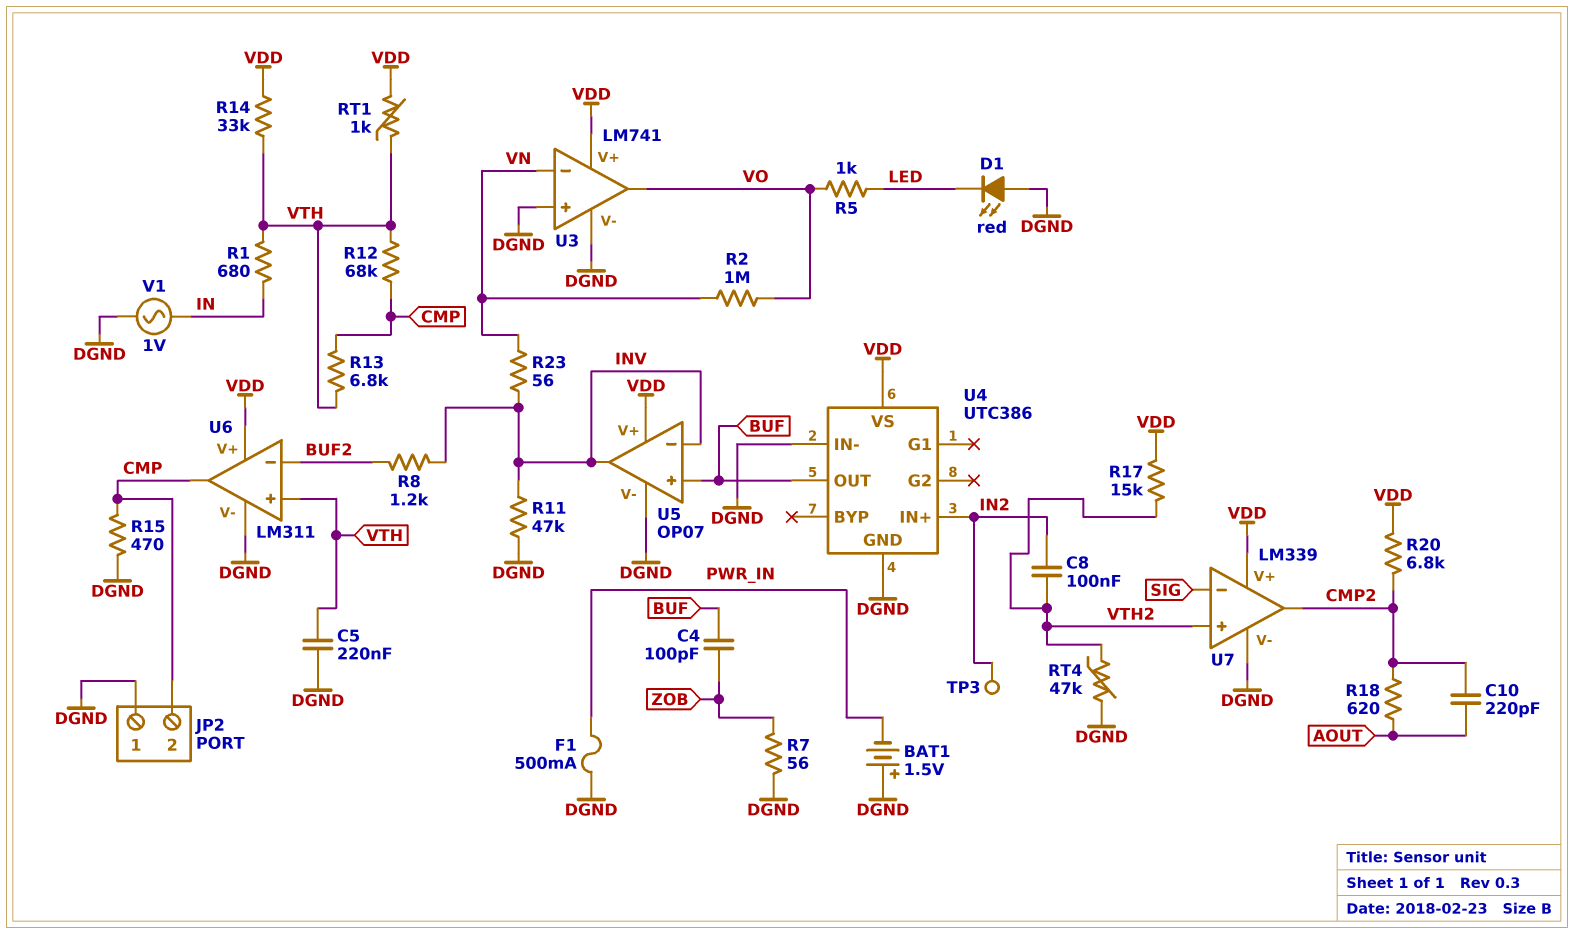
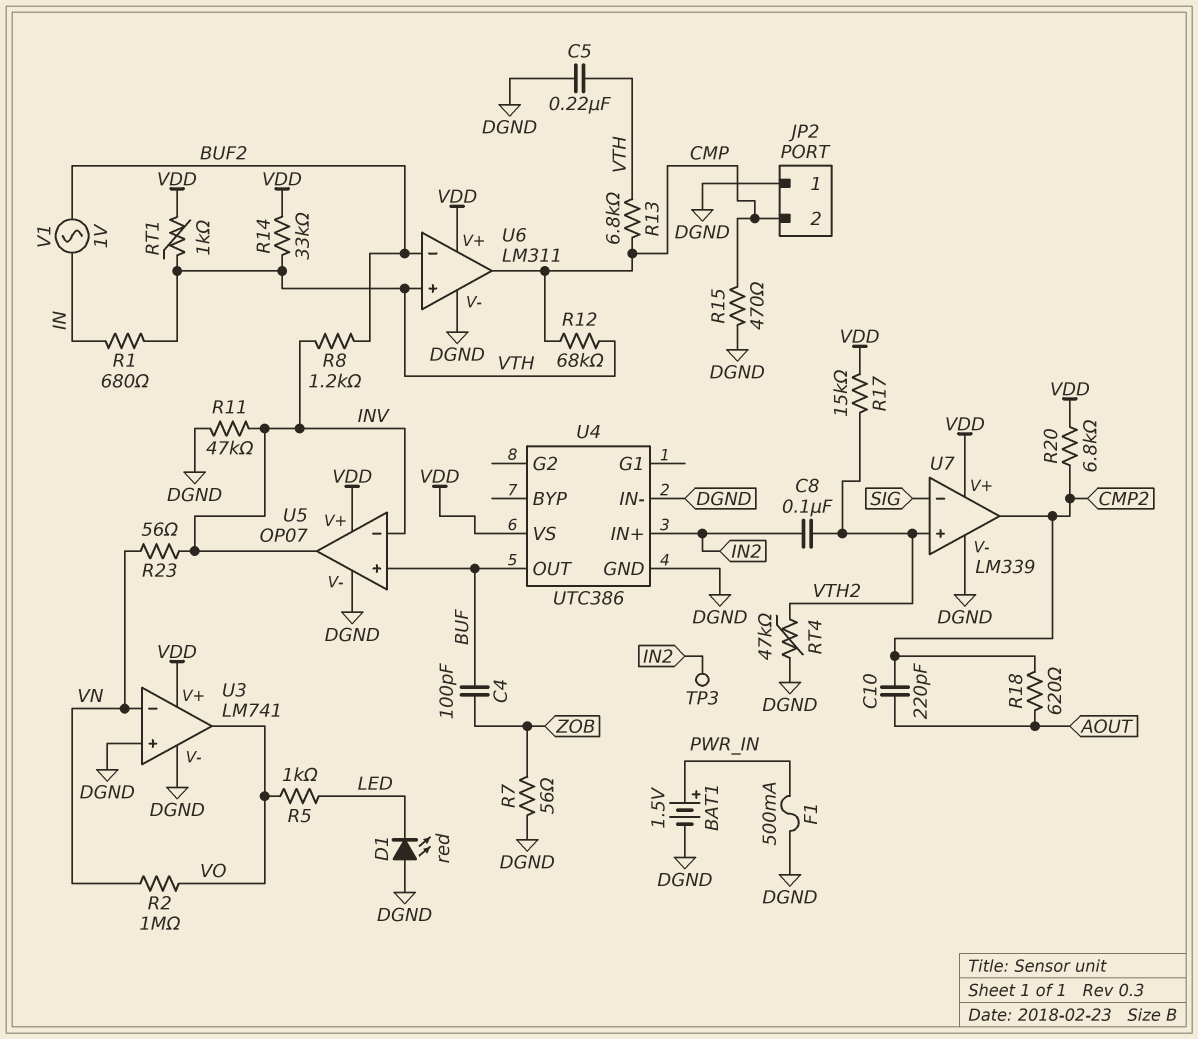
BAT1: 1.5V (plus DGND, minus PWR_IN) -> 1.5V (plus PWR_IN, minus DGND)
V1: AC 1V (DGND, IN) -> AC 1V (BUF2, IN)

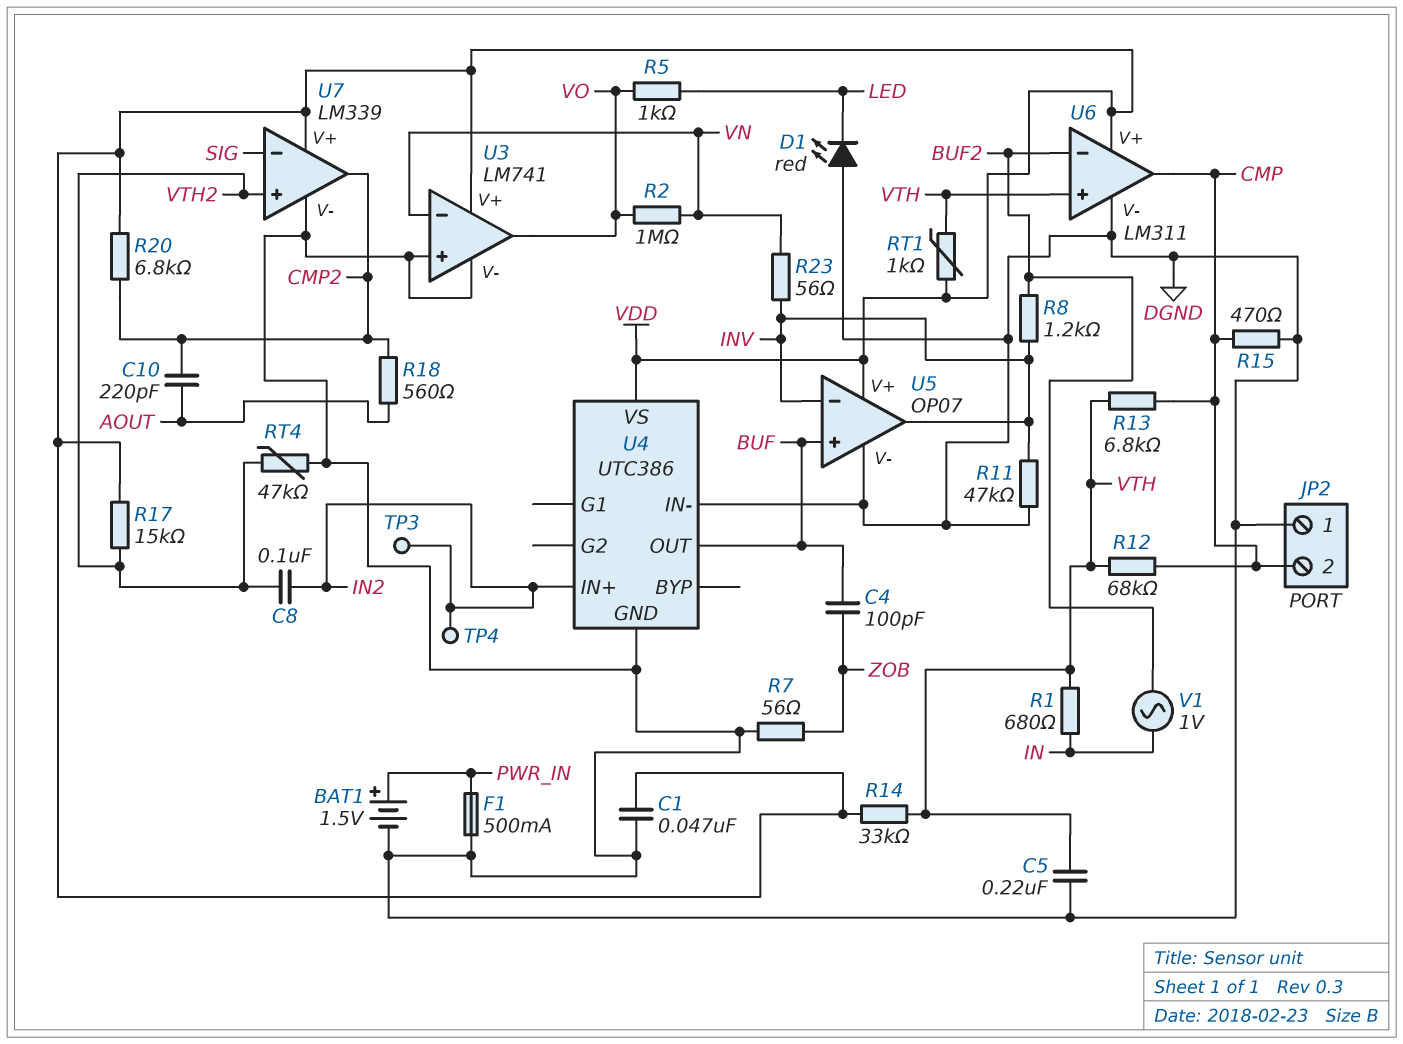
C1: none -> 47nF (DGND, VDD)
R18: 620 (AOUT, CMP2) -> 560 (AOUT, CMP2)
TP4: none -> test point (IN2)

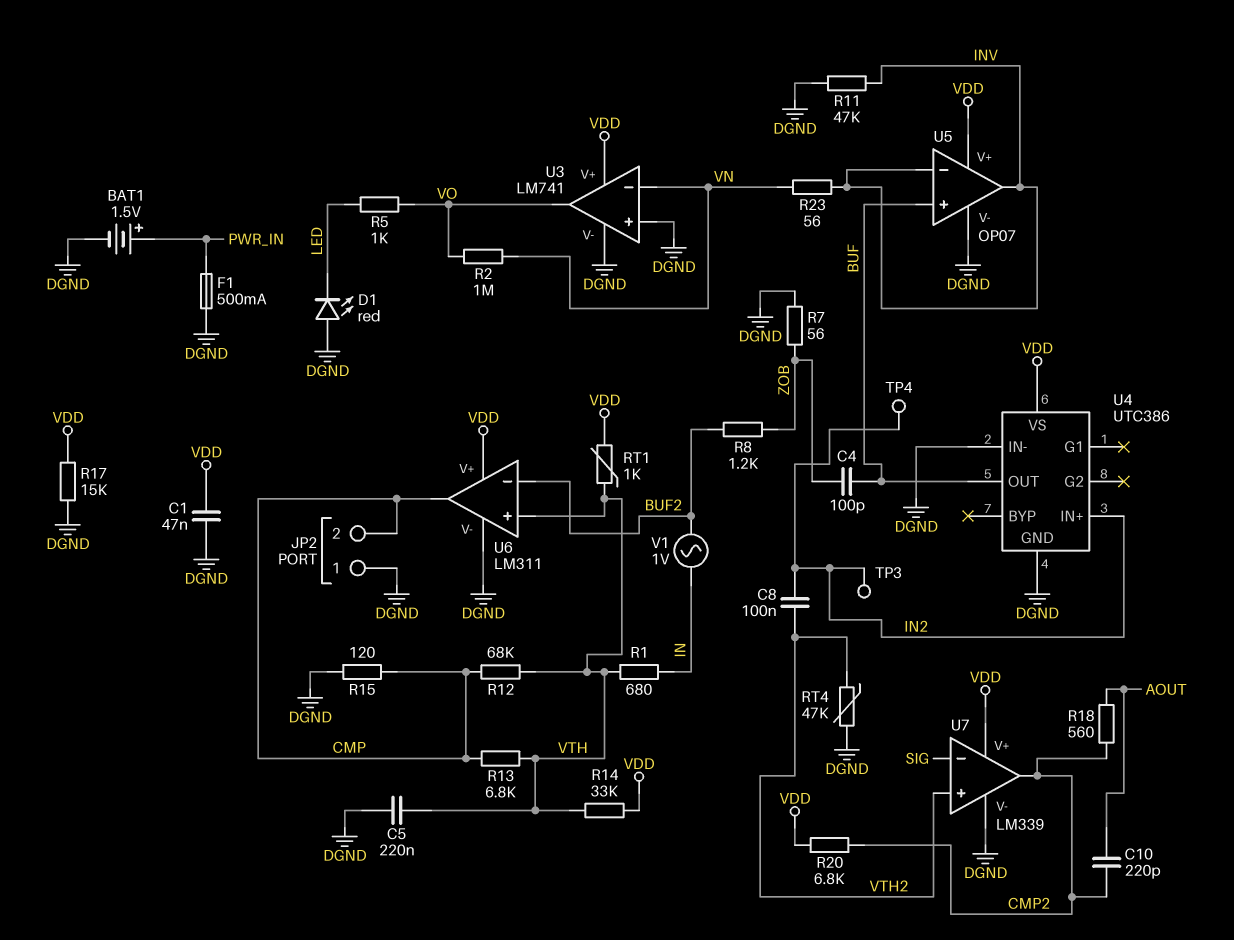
R8: 1.2k (BUF2, INV) -> 1.2k (BUF2, ZOB)
R15: 470 (CMP, DGND) -> 120 (CMP, DGND)
R17: 15k (VDD, VTH2) -> 15k (DGND, VDD)

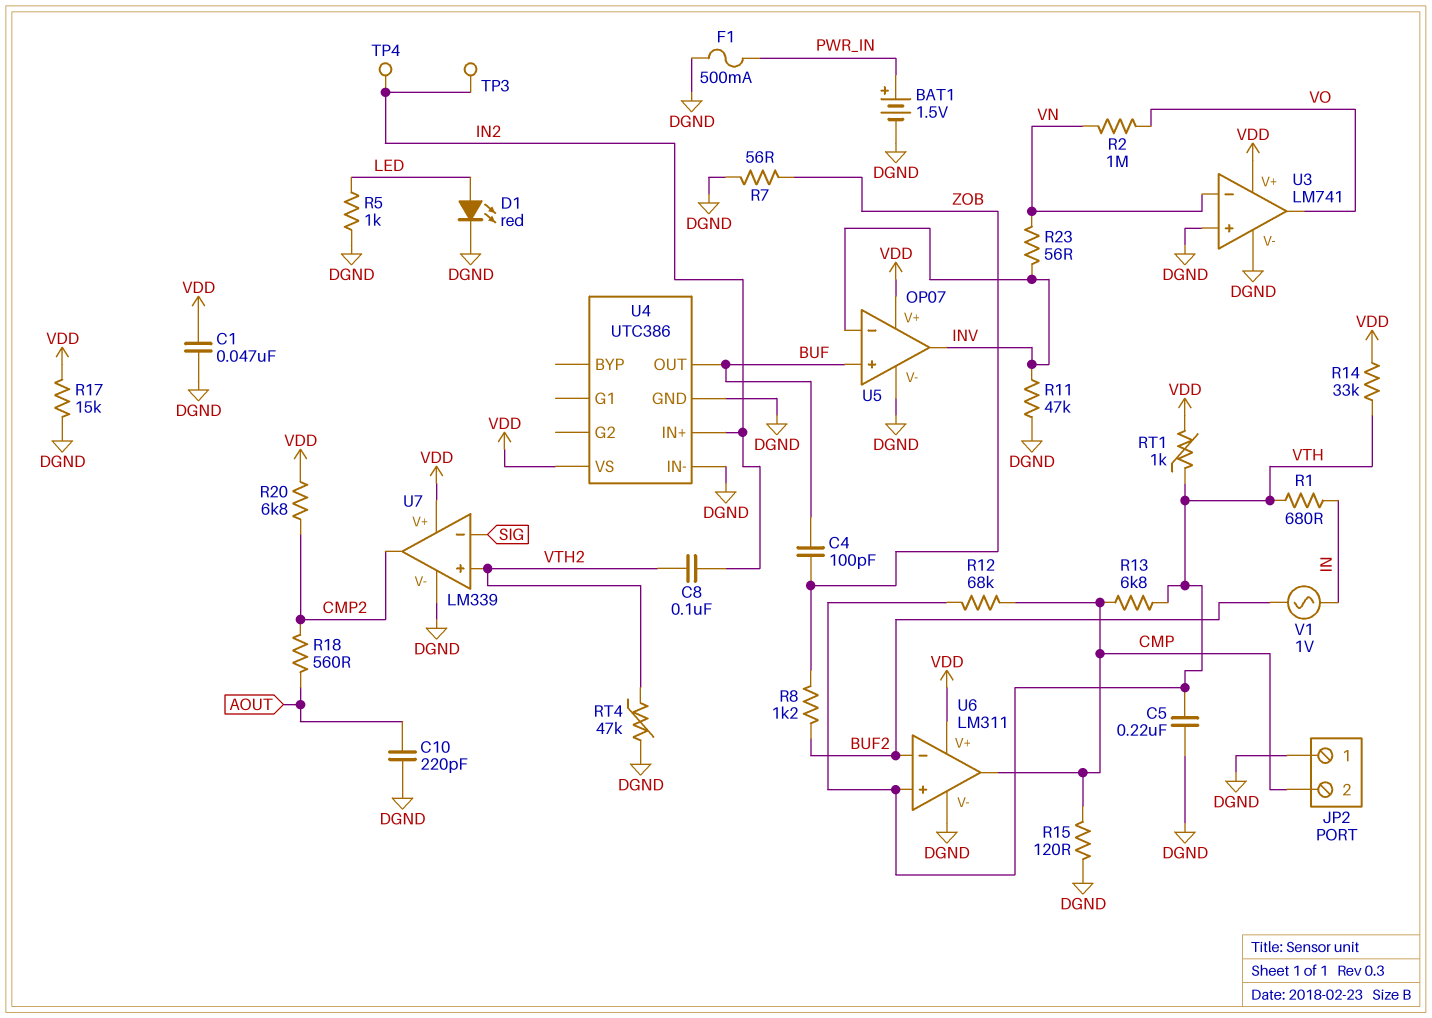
C10: 220pF (AOUT, CMP2) -> 220pF (AOUT, DGND)
D1: LED red (A DGND, K LED) -> LED red (A LED, K DGND)
R5: 1k (LED, VO) -> 1k (DGND, LED)

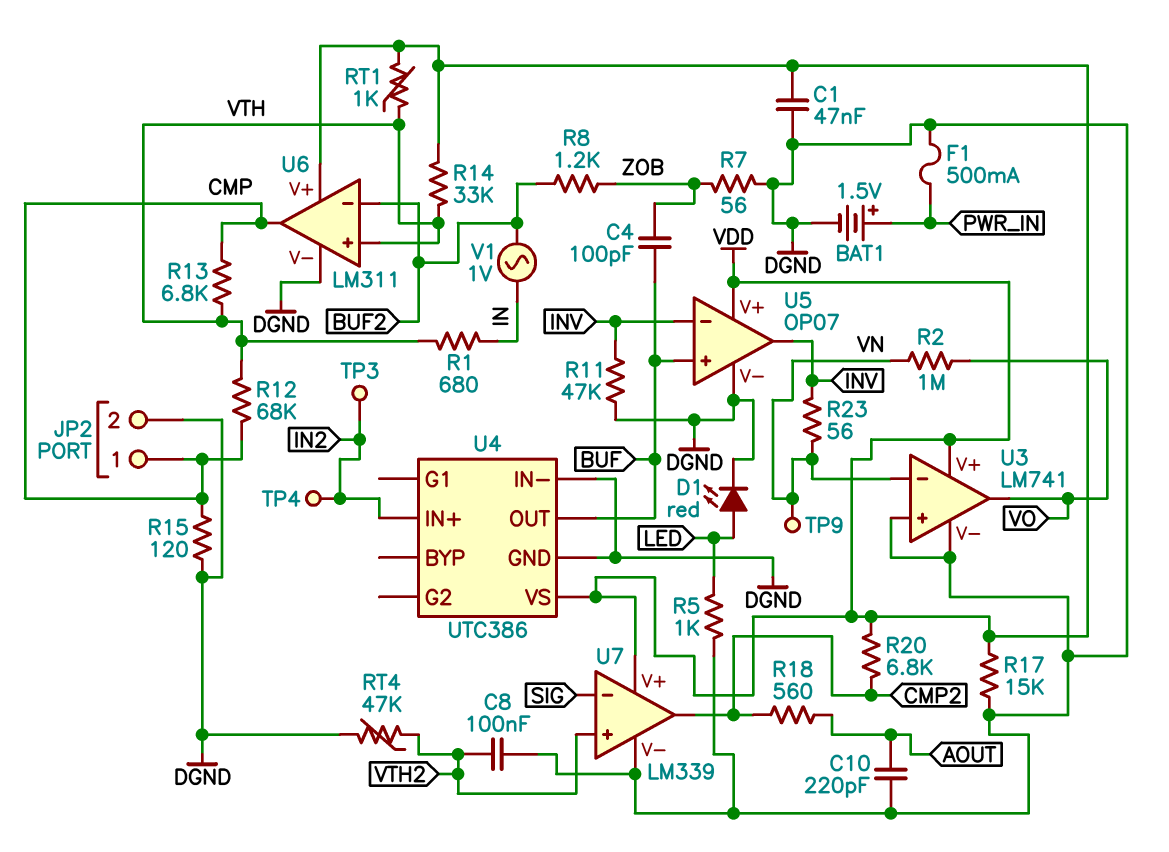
C5: 220nF (DGND, VTH) -> none
C8: 100nF (IN2, VTH2) -> 100nF (DGND, VTH2)
JP2 pin 1: DGND -> CMP
JP2 pin 2: CMP -> DGND
TP9: none -> test point (VN)

